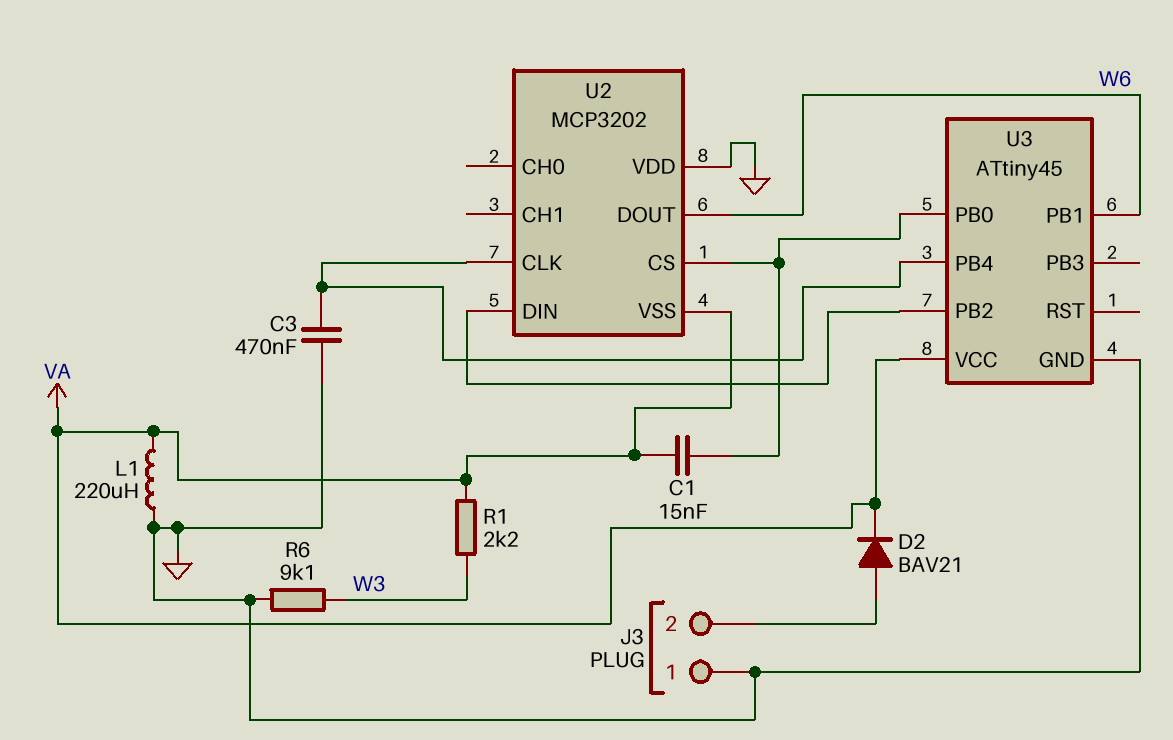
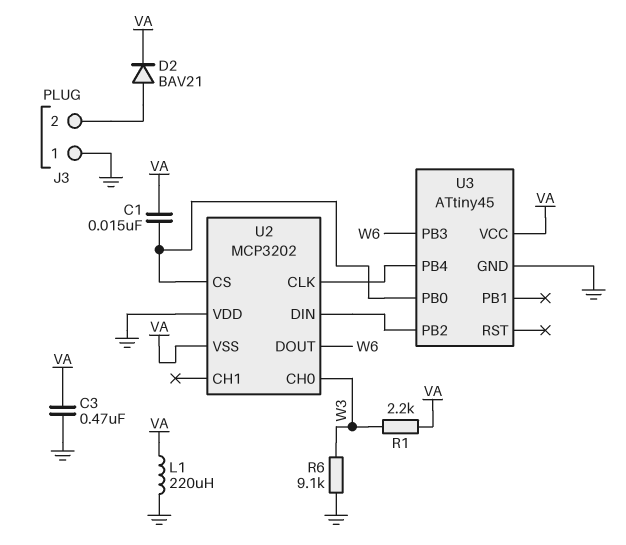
C3: 470nF (GND, U2/CLK) -> 470nF (GND, VA)
U2 pin CH0: none -> W3
U3 pin PB1: W6 -> none
U3 pin PB3: none -> W6

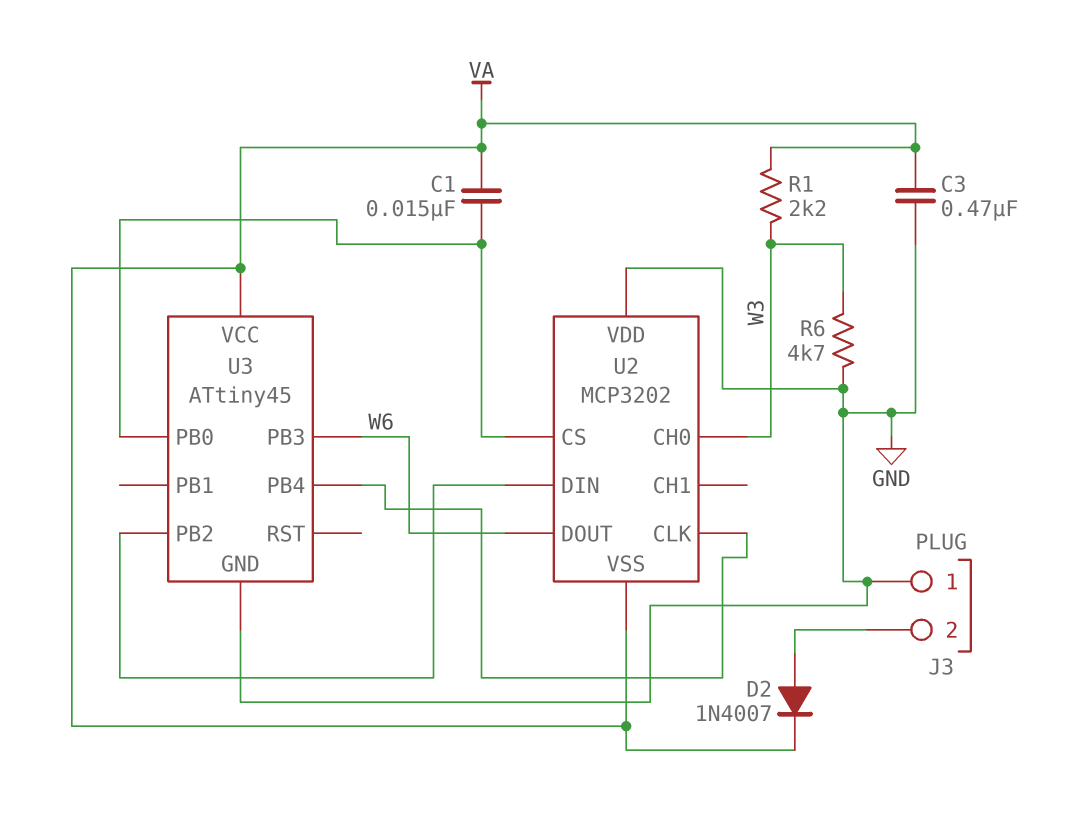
D2: diode BAV21 (A J3/2, K VA) -> diode 1N4007 (A J3/2, K VA)
L1: 220uH (GND, VA) -> none
R6: 9.1k (GND, W3) -> 4.7k (GND, W3)

